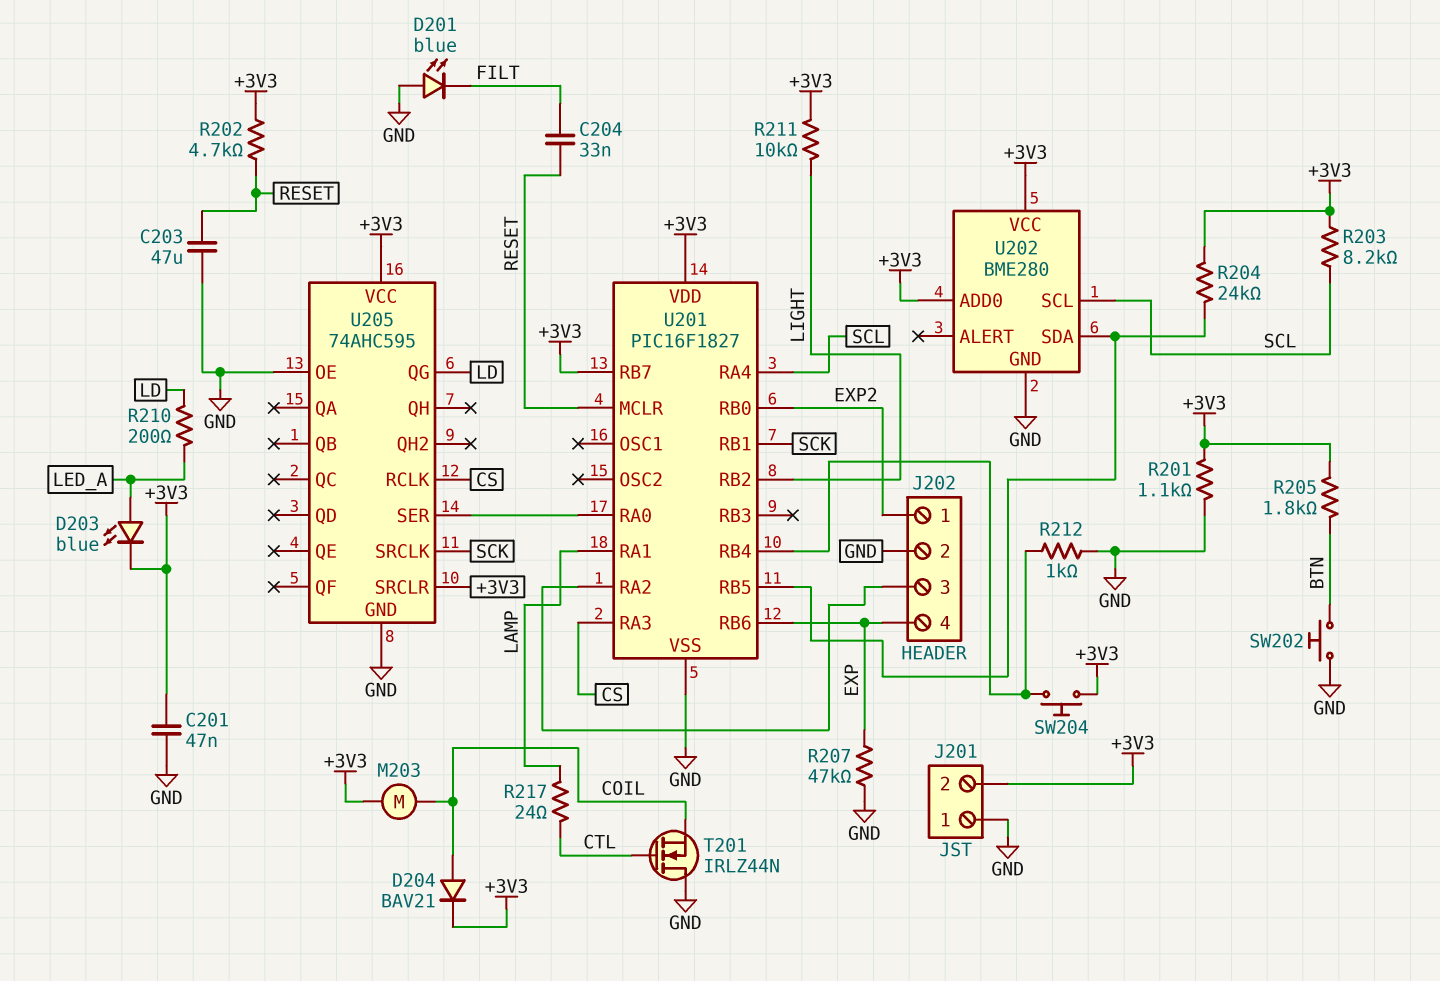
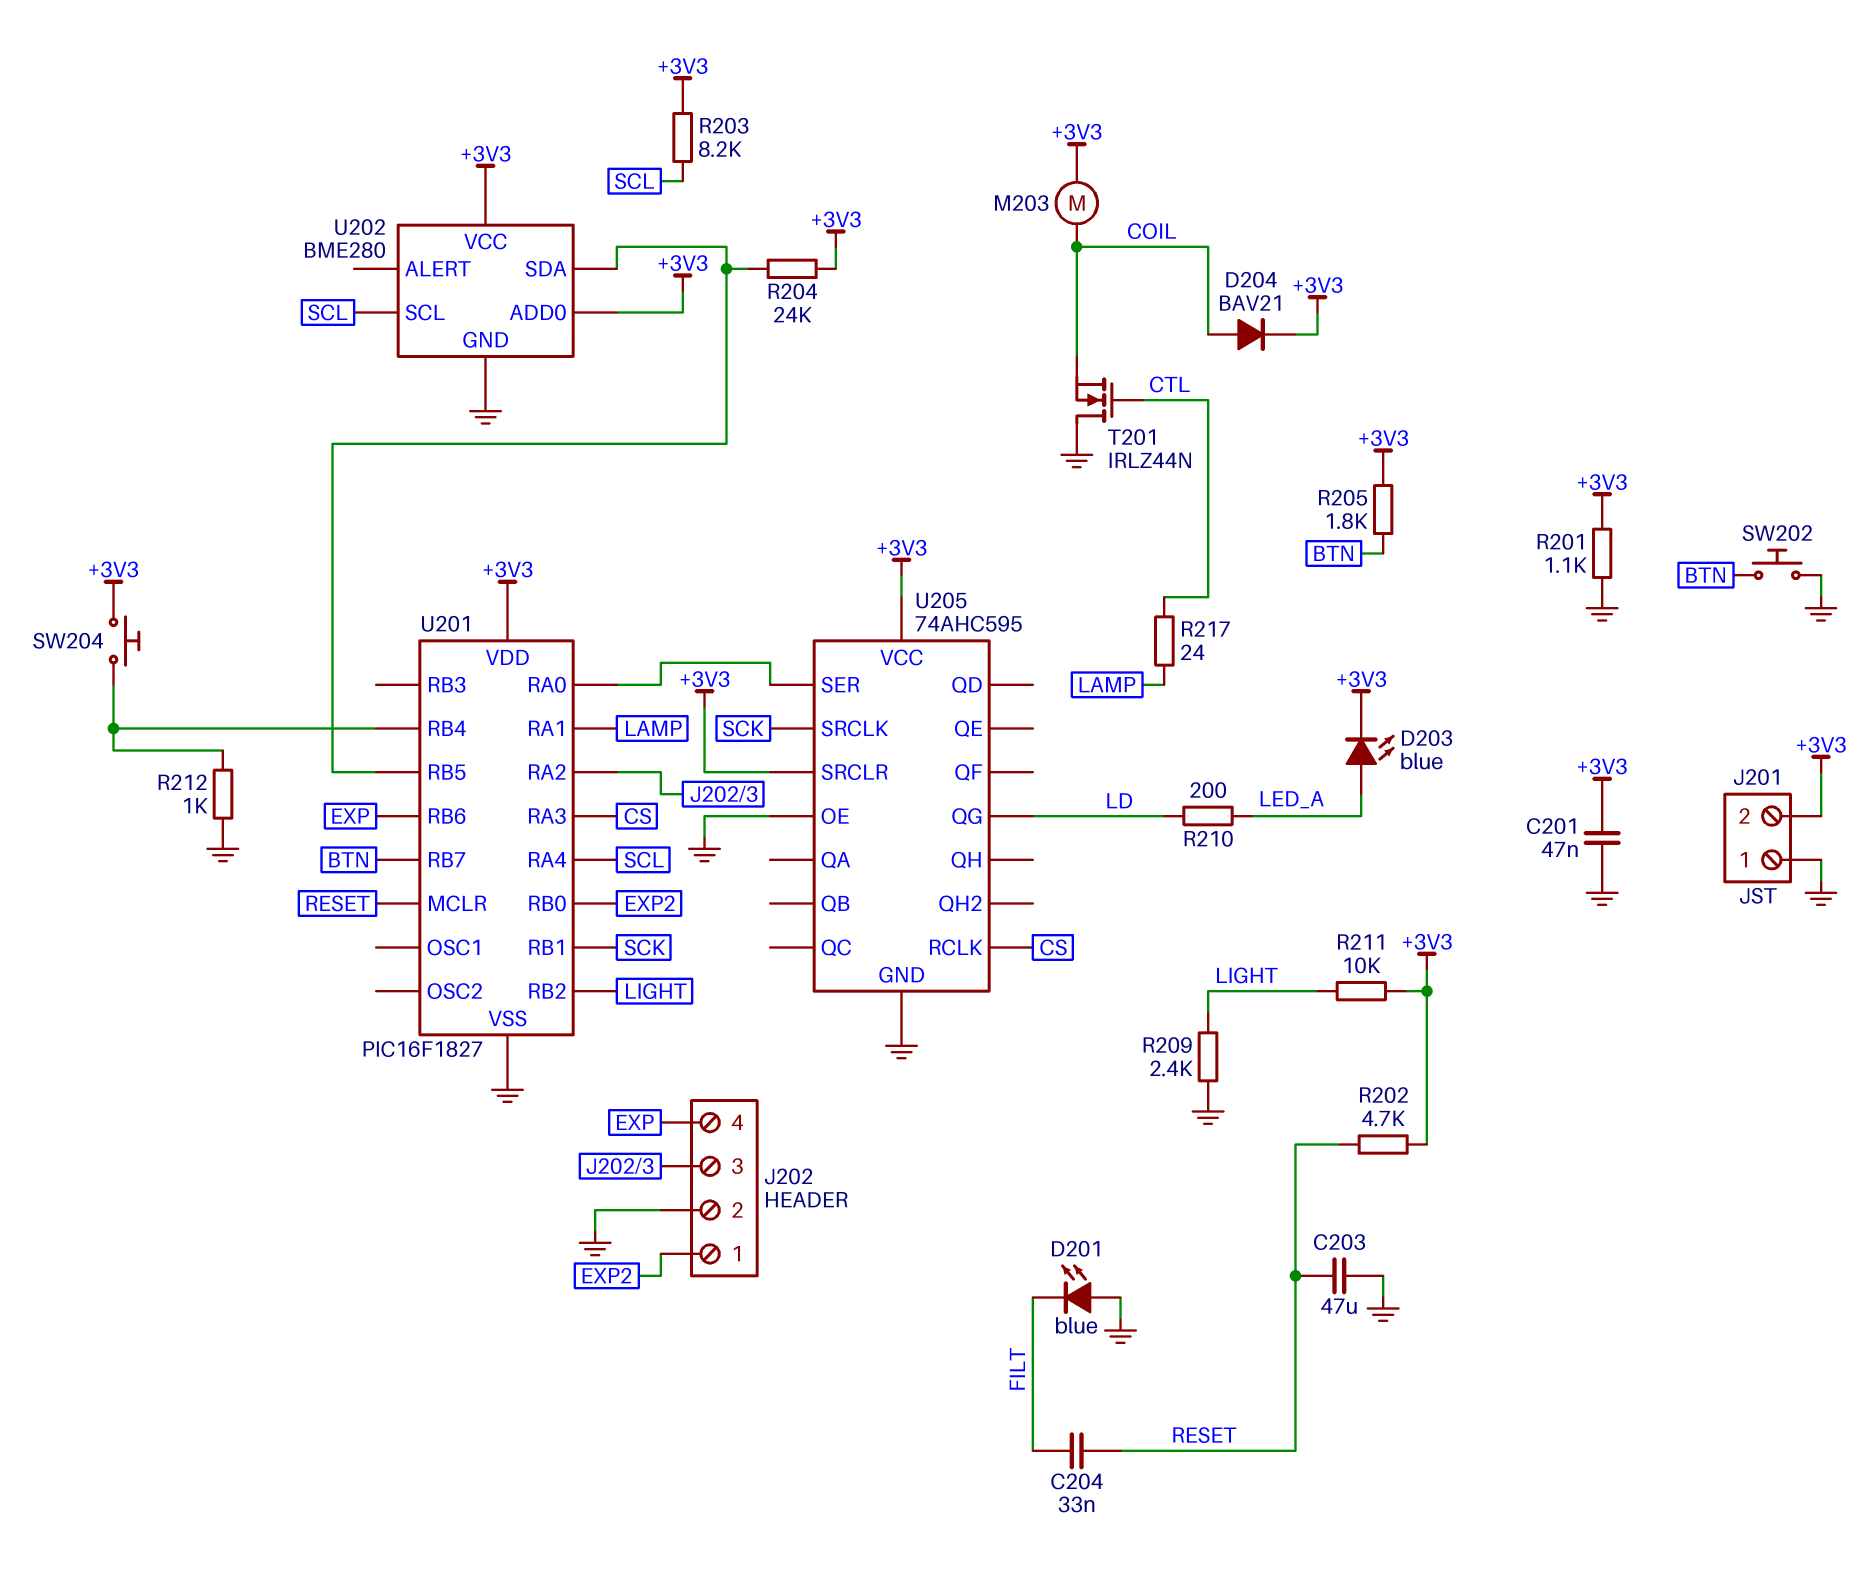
R207: 47k (EXP, GND) -> none
R209: none -> 2.4k (GND, LIGHT)
U201 pin RB7: +3V3 -> BTN

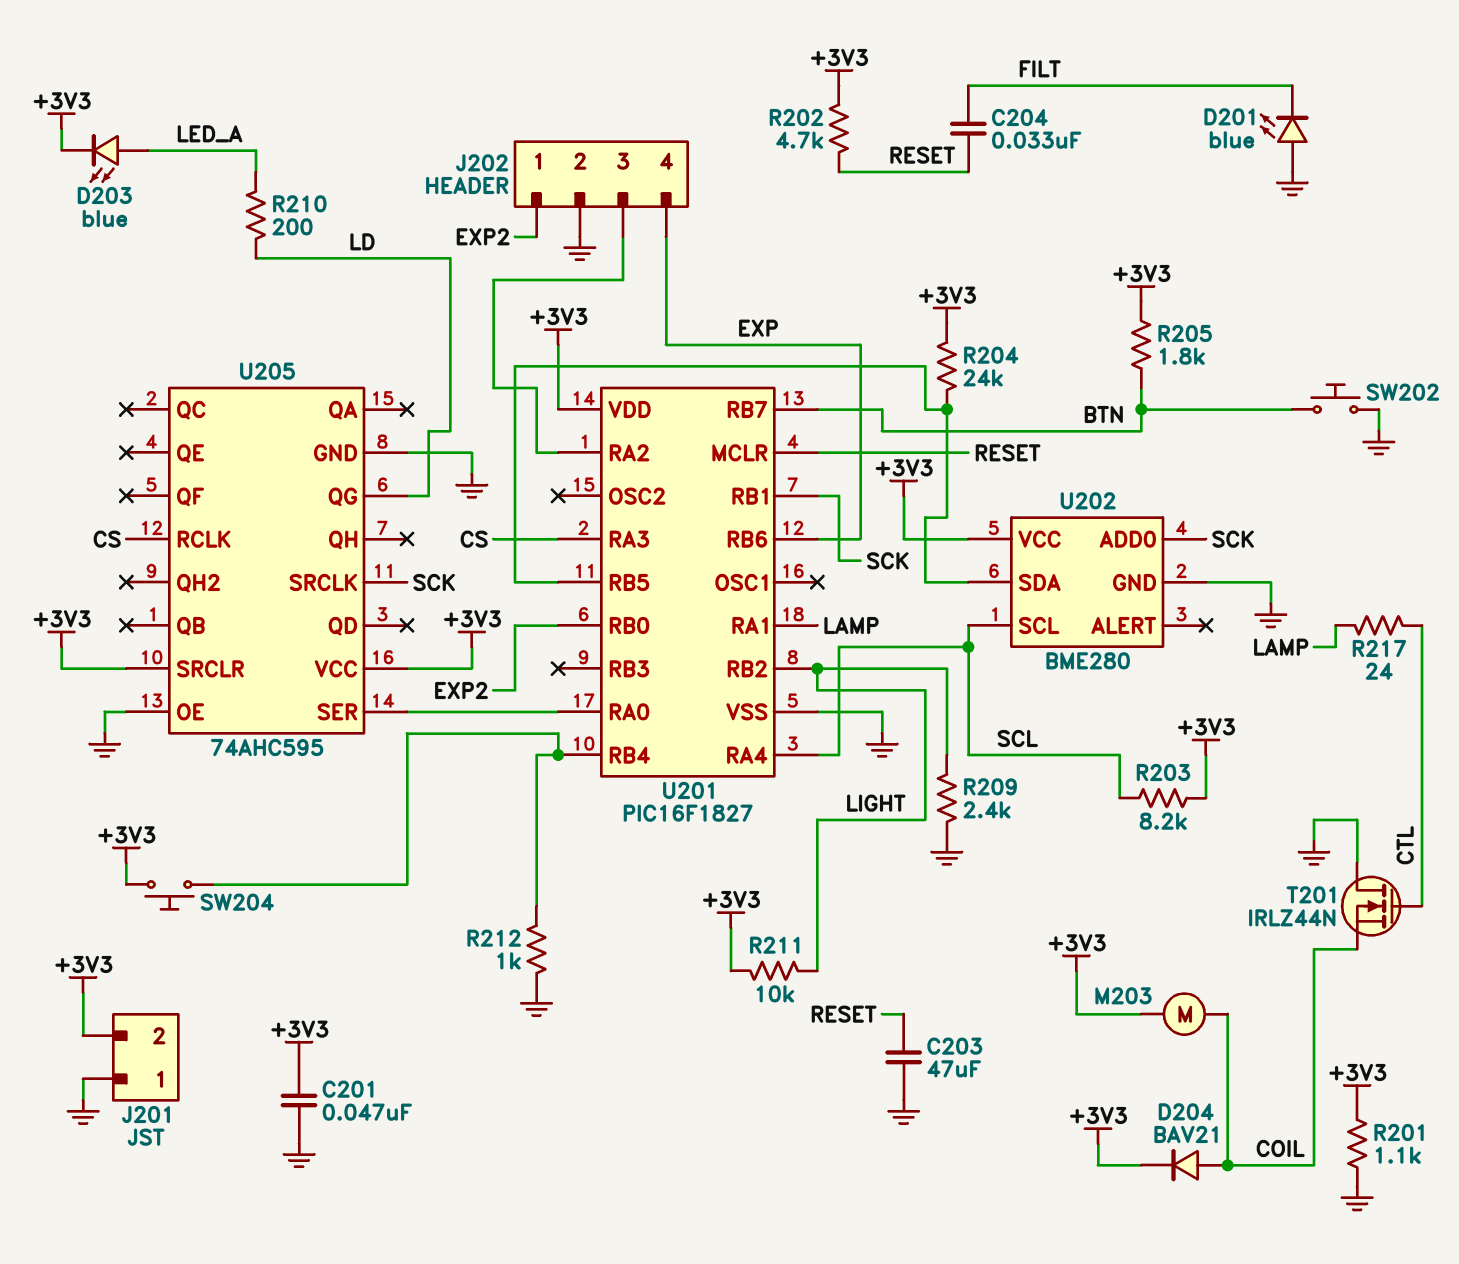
U202 pin ADD0: +3V3 -> SCK

